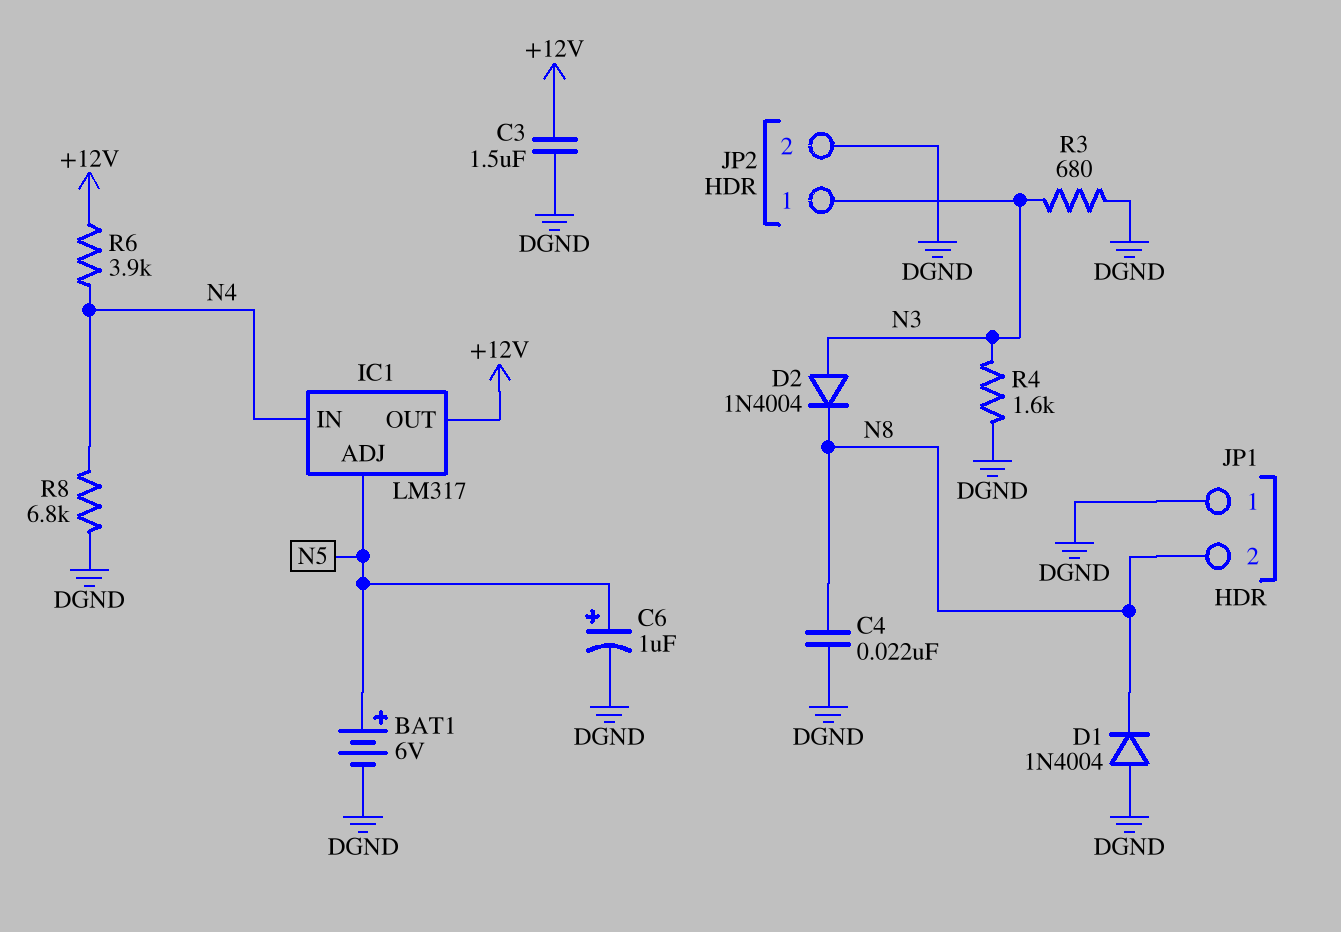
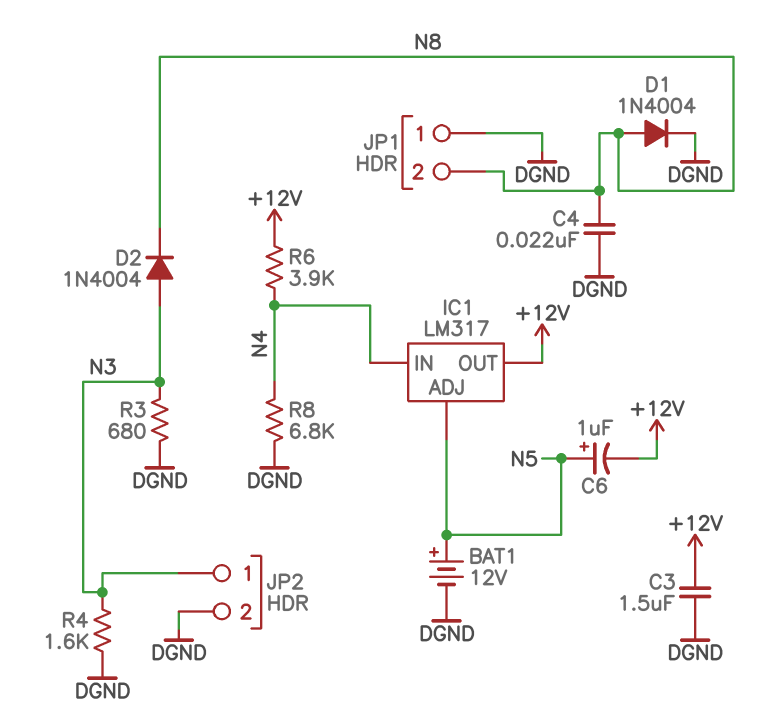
BAT1: 6V (plus N5, minus DGND) -> 12V (plus N5, minus DGND)
C6: 1uF (plus N5, minus DGND) -> 1uF (plus N5, minus +12V)
D1: diode 1N4004 (A DGND, K N8) -> diode 1N4004 (A N8, K DGND)

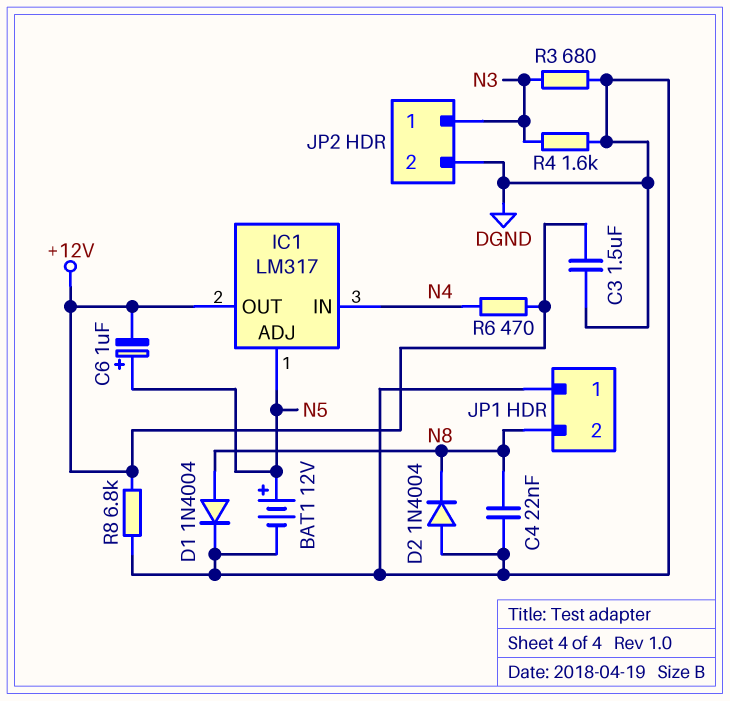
D2: diode 1N4004 (A N3, K N8) -> diode 1N4004 (A DGND, K N8)
R6: 3.9k (+12V, N4) -> 470 (+12V, N4)
R8: 6.8k (DGND, N4) -> 6.8k (+12V, DGND)

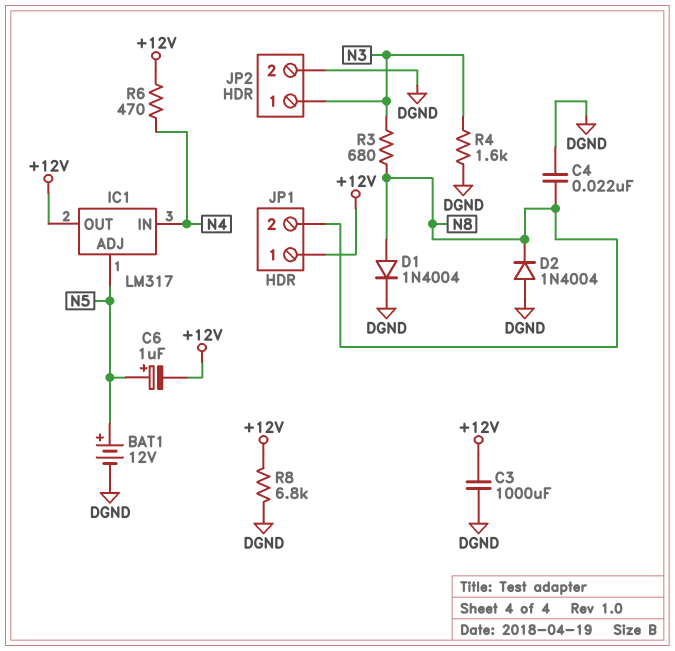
C3: 1.5uF (+12V, DGND) -> 1000uF (+12V, DGND)
JP1 pin 1: DGND -> +12V
R3: 680 (DGND, N3) -> 680 (N3, N8)

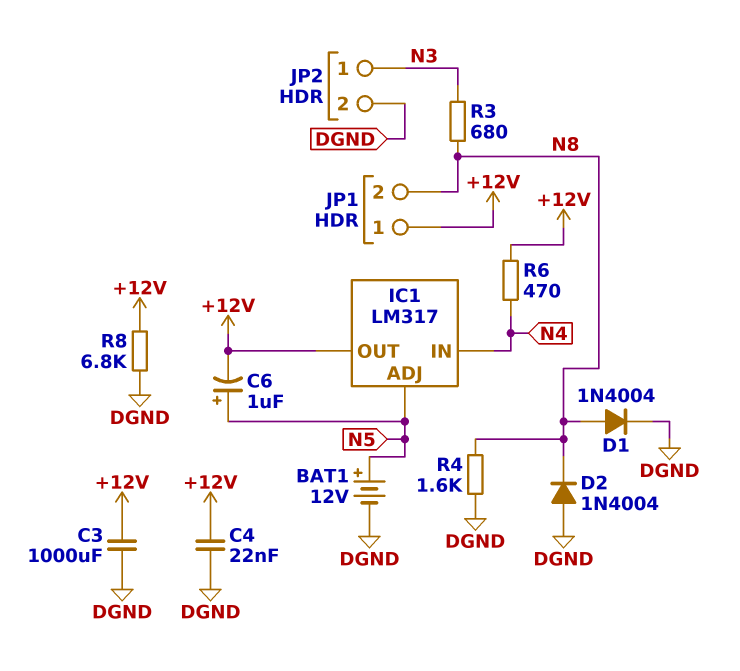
C4: 22nF (DGND, N8) -> 22nF (+12V, DGND)
R4: 1.6k (DGND, N3) -> 1.6k (DGND, N8)

